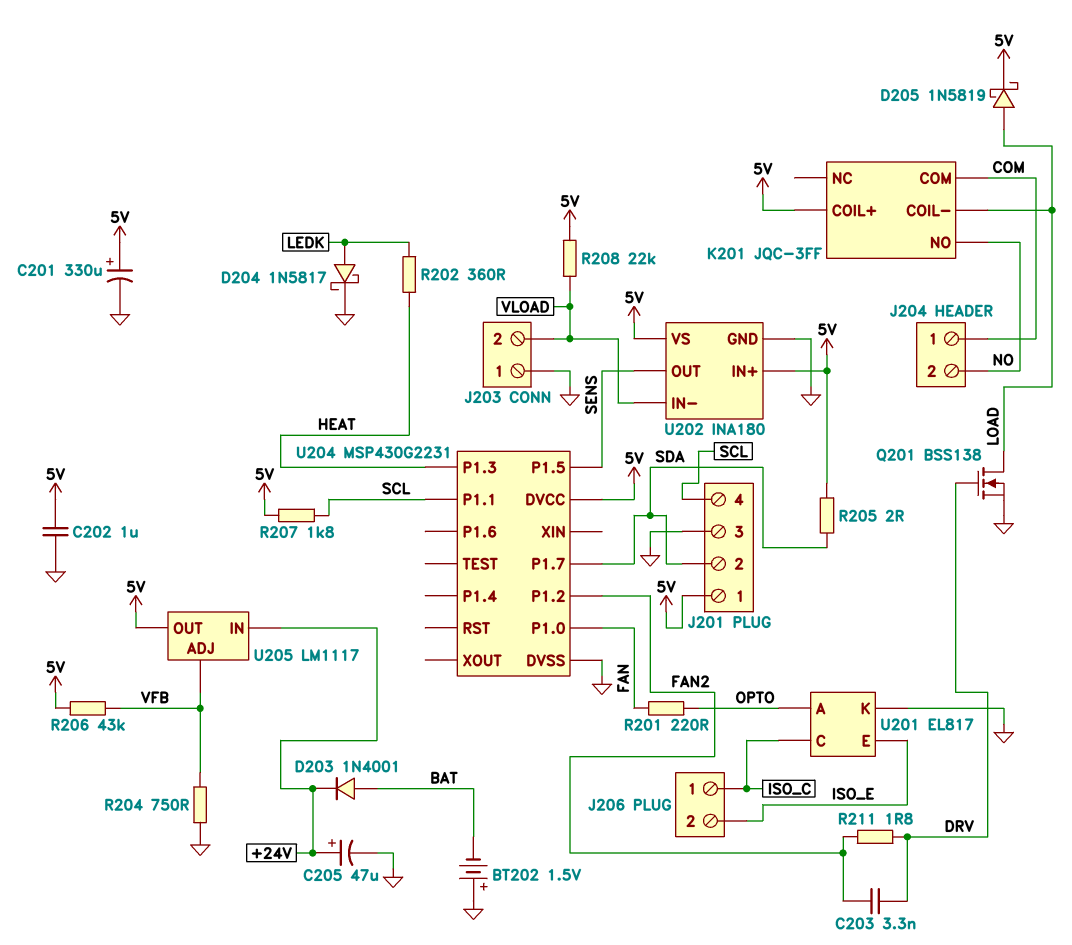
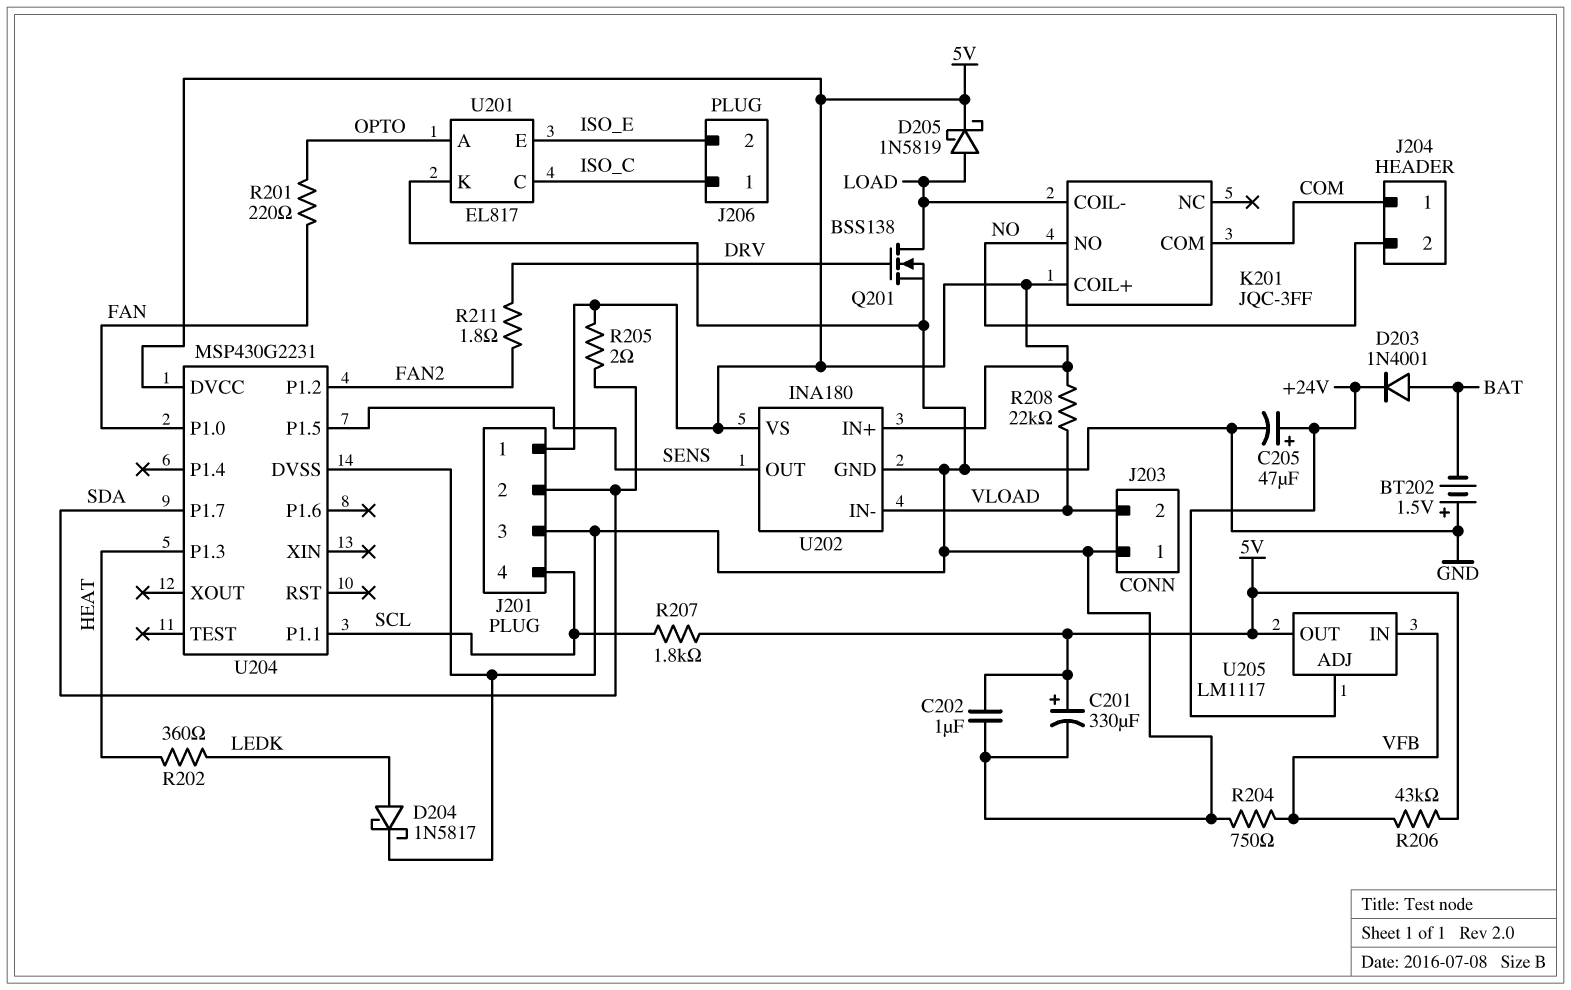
C203: 3.3nF (DRV, FAN2) -> none
U205 pin ADJ: VFB -> +24V
U205 pin IN: +24V -> VFB

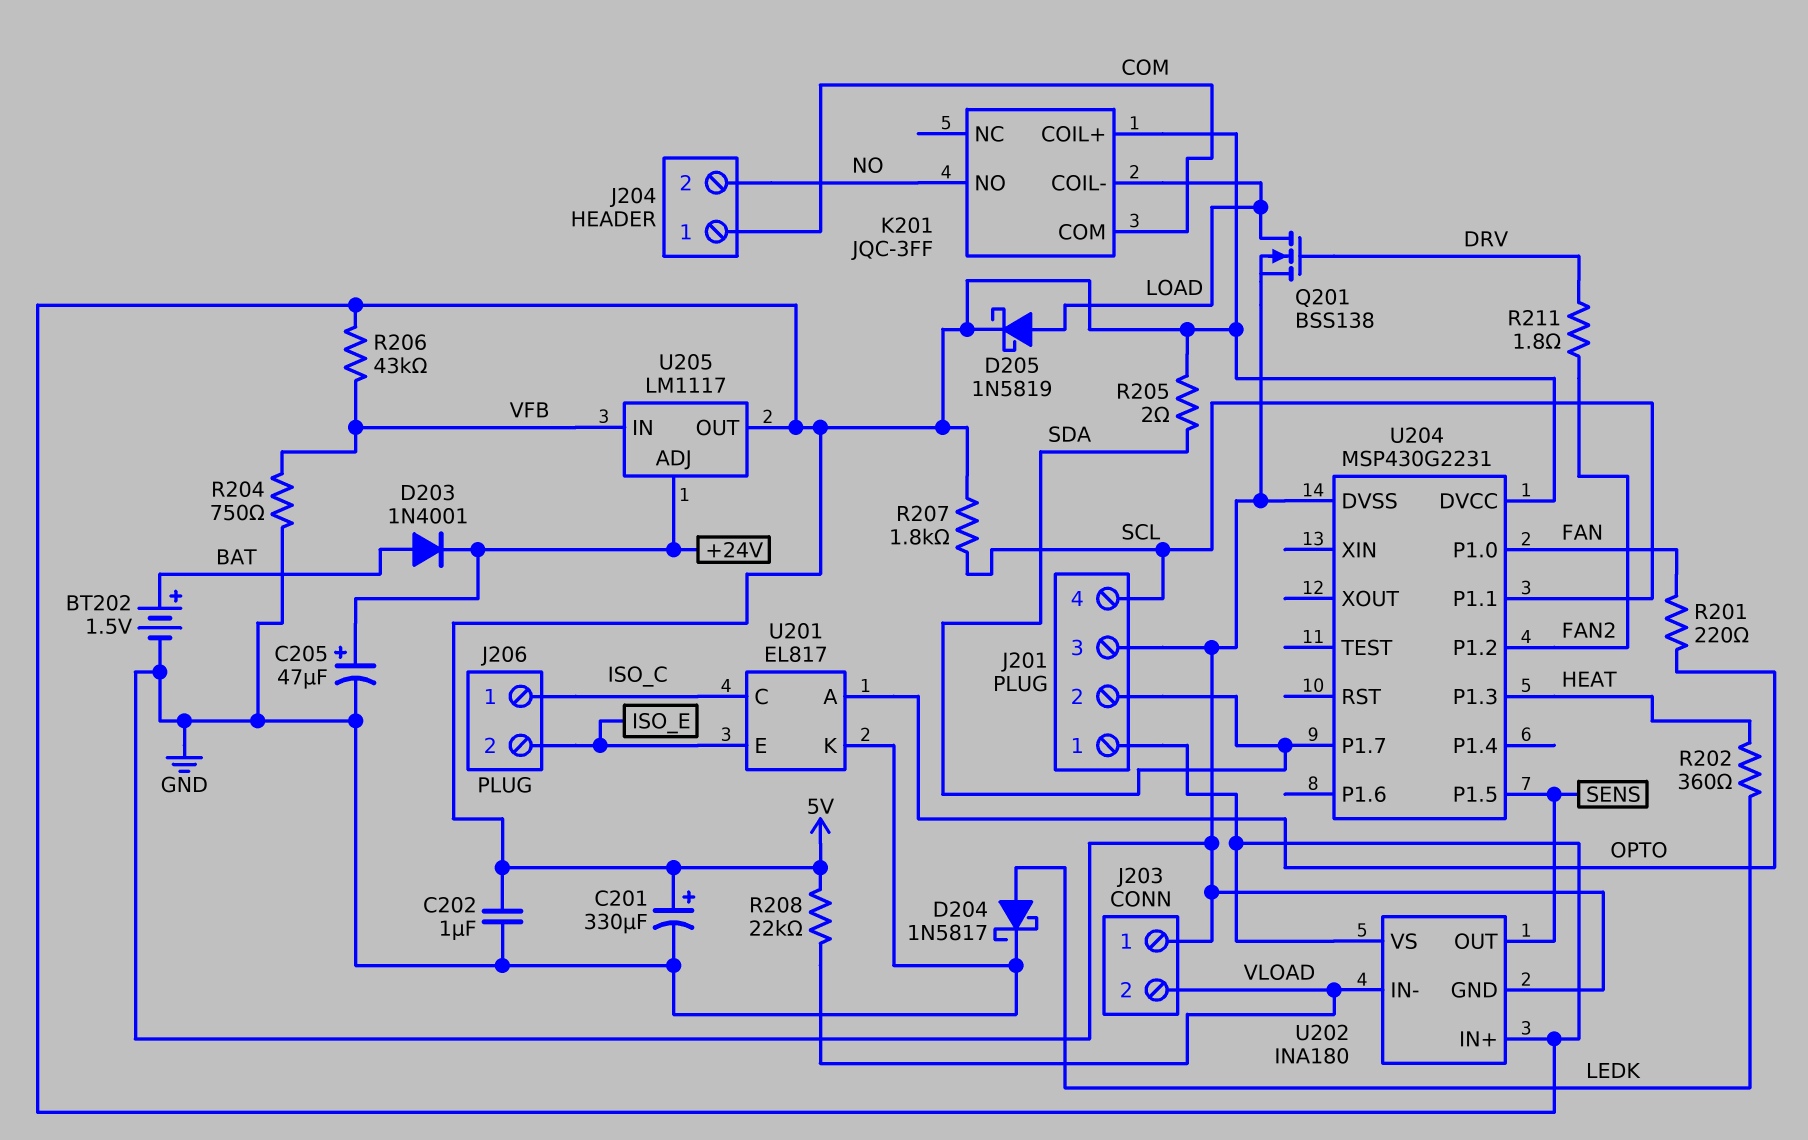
BT202: 1.5V (plus GND, minus BAT) -> 1.5V (plus BAT, minus GND)

